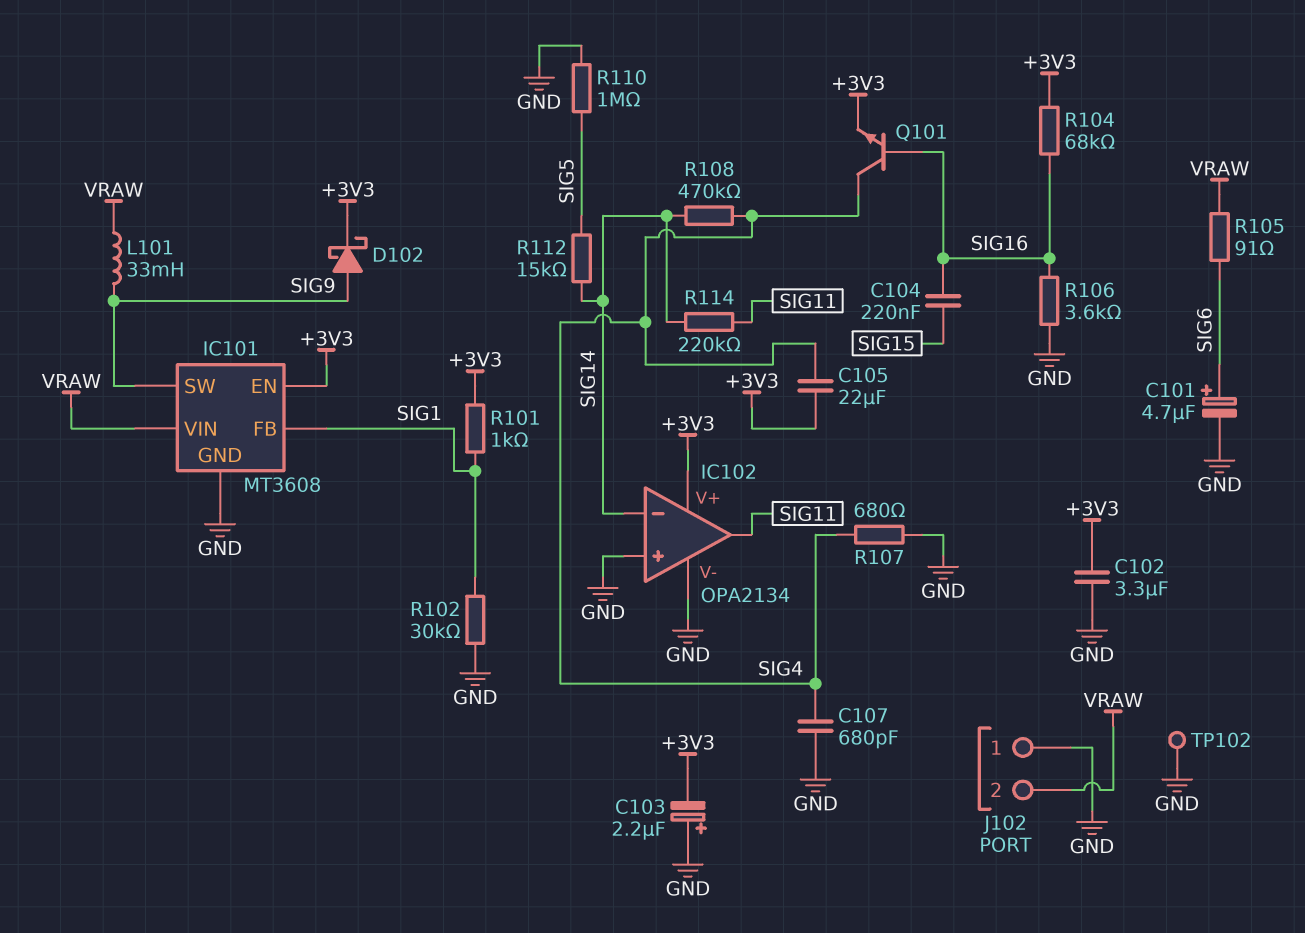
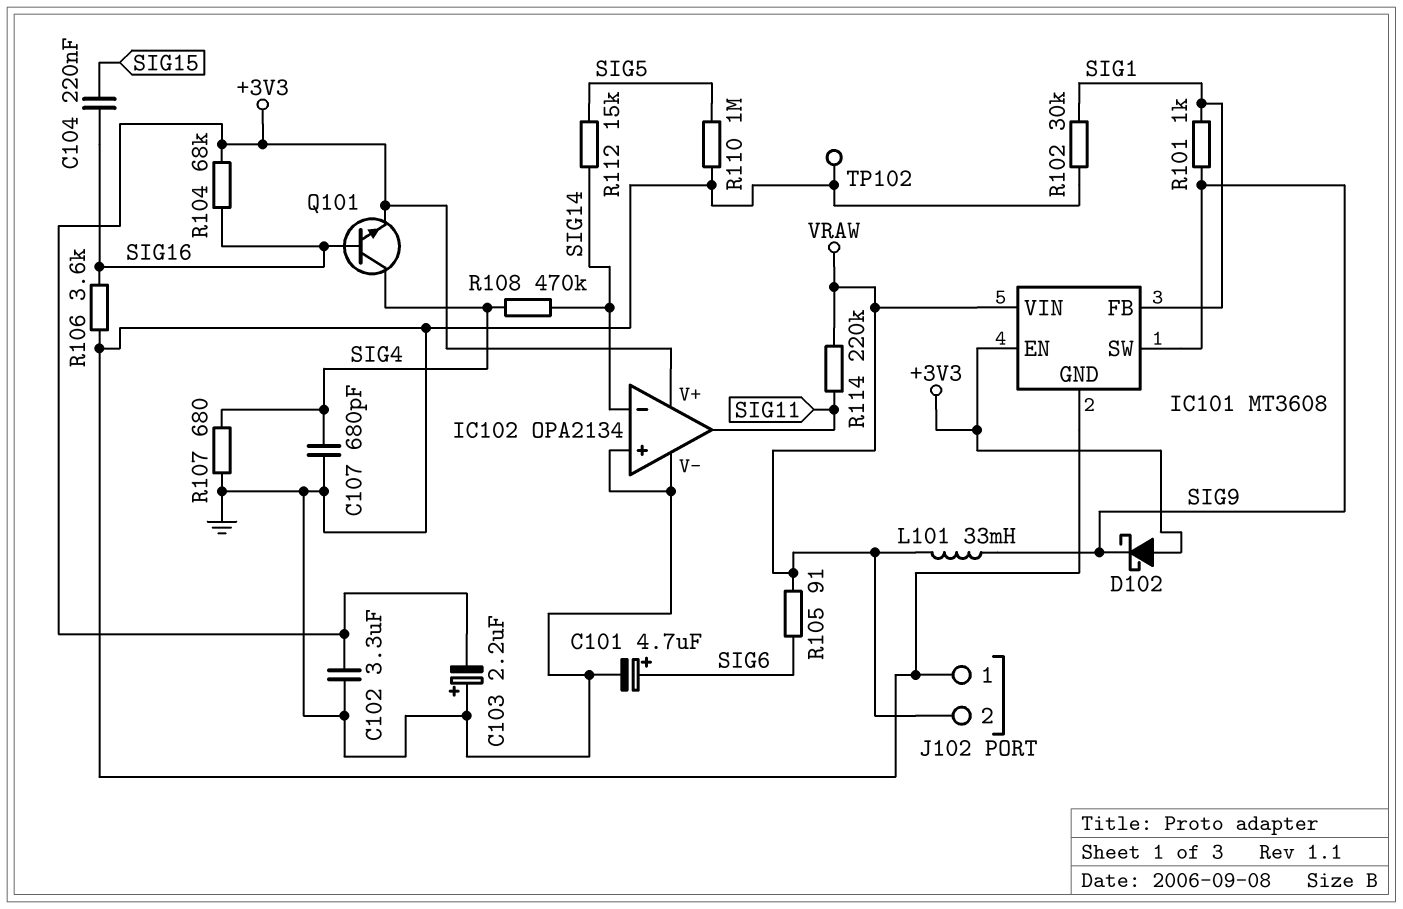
C105: 22uF (+3V3, SIG4) -> none
D102: schottky (A SIG9, K +3V3) -> schottky (A +3V3, K SIG9)
R101: 1k (+3V3, SIG1) -> 1k (SIG1, SIG9)
R114: 220k (SIG11, SIG14) -> 220k (SIG11, VRAW)

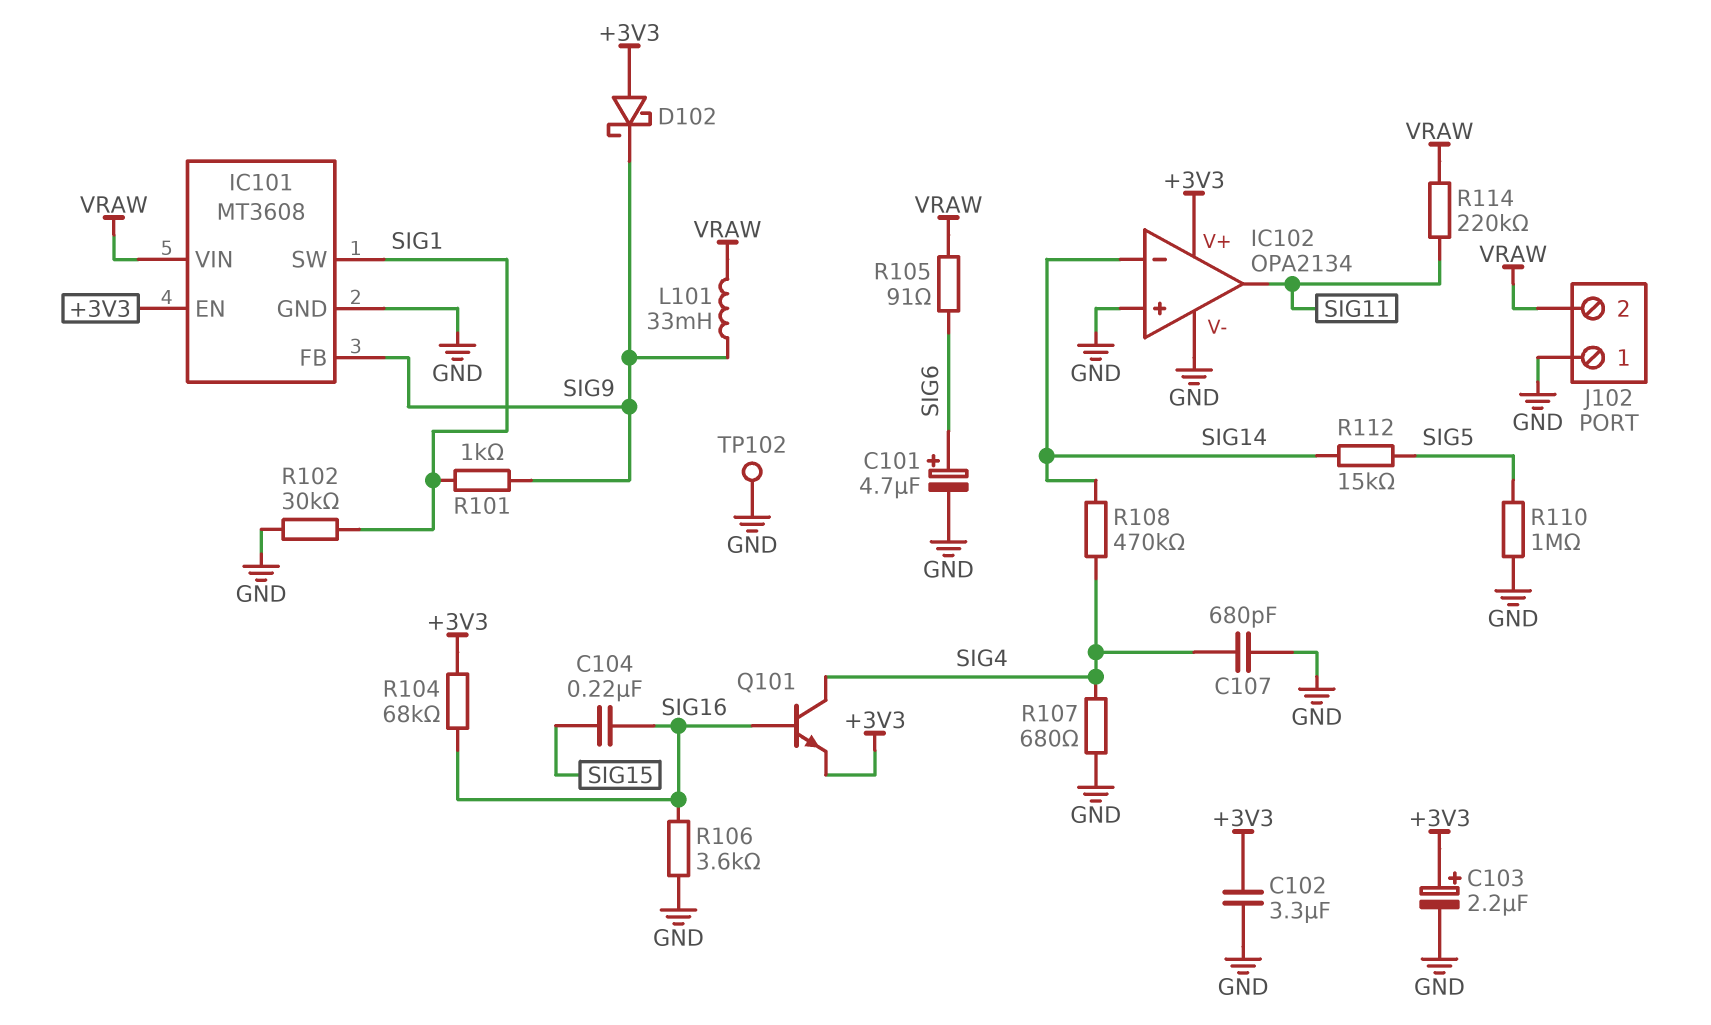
C103: 2.2uF (plus GND, minus +3V3) -> 2.2uF (plus +3V3, minus GND)
IC101 pin FB: SIG1 -> SIG9
IC101 pin SW: SIG9 -> SIG1

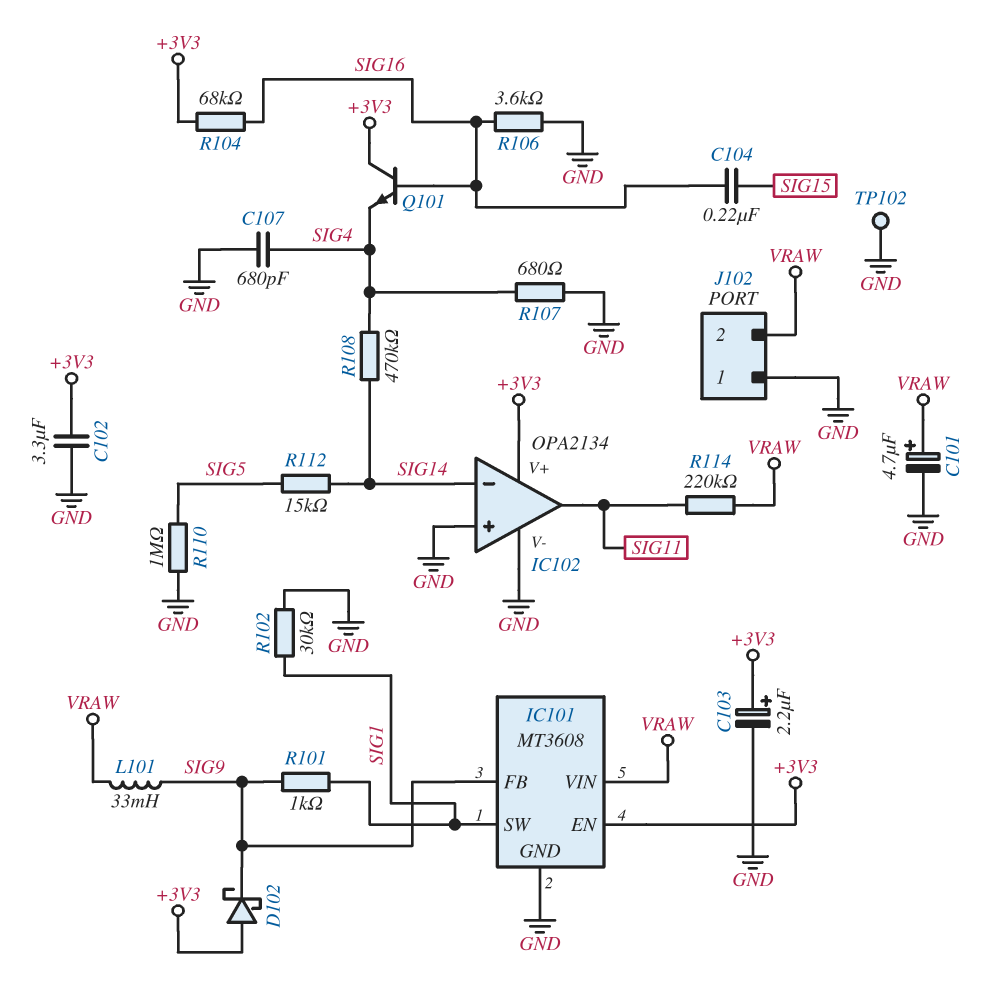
C101: 4.7uF (plus SIG6, minus GND) -> 4.7uF (plus VRAW, minus GND)
Q101: NPN (B SIG16, C SIG4, E +3V3) -> NPN (B SIG16, C +3V3, E SIG4)
R105: 91 (SIG6, VRAW) -> none

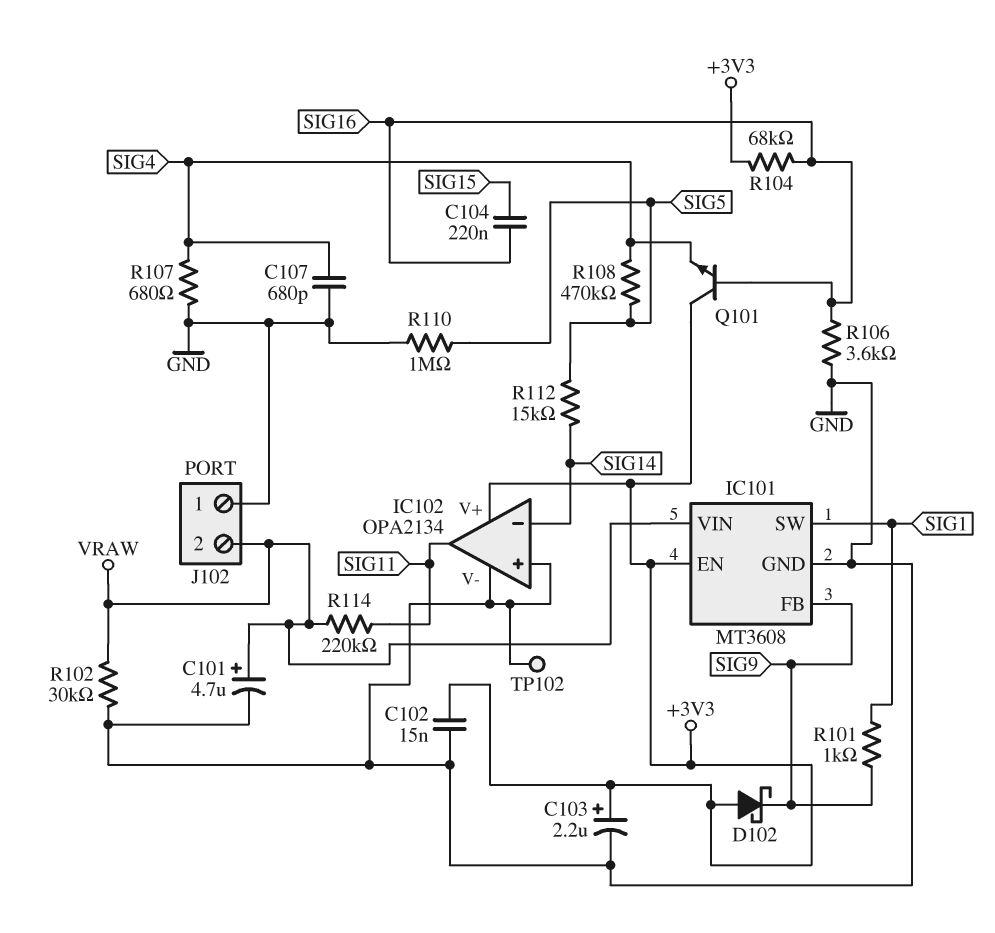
C102: 3.3uF (+3V3, GND) -> 15nF (+3V3, GND)
L101: 33mH (SIG9, VRAW) -> none
R102: 30k (GND, SIG1) -> 30k (GND, VRAW)
R108: 470k (SIG4, SIG14) -> 470k (SIG4, SIG5)

